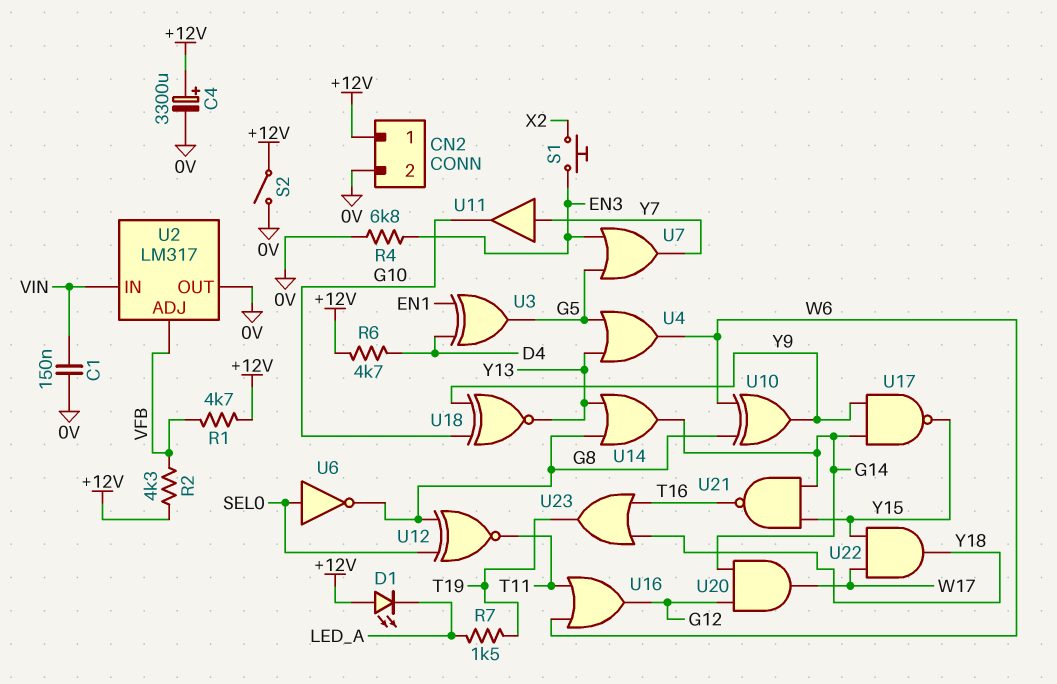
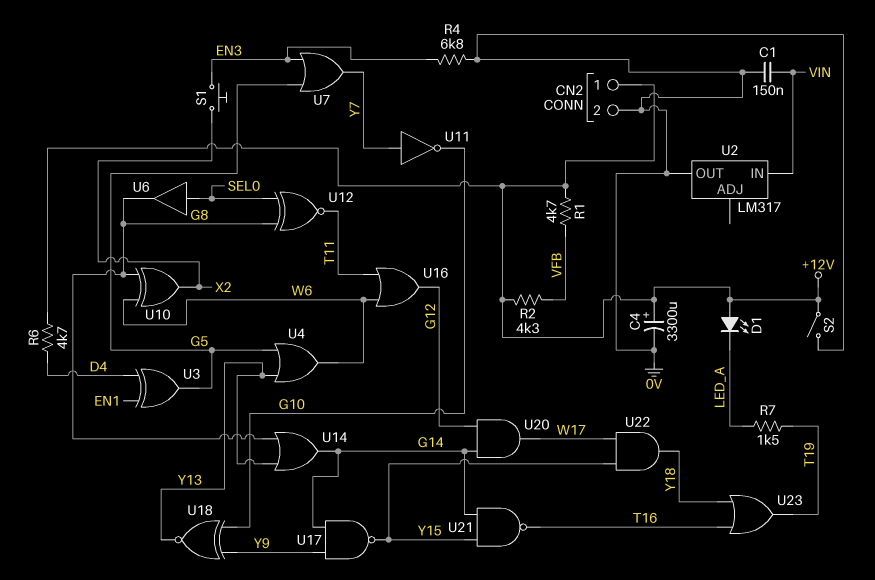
U2 pin ADJ: VFB -> none
U6: NOT (in SEL0, out G8) -> buffer (in SEL0, out G8)
U10: XOR (in G8, in W6, out Y9) -> XOR (in G8, in W6, out X2)
U11: buffer (in Y7, out G10) -> NOT (in Y7, out G10)

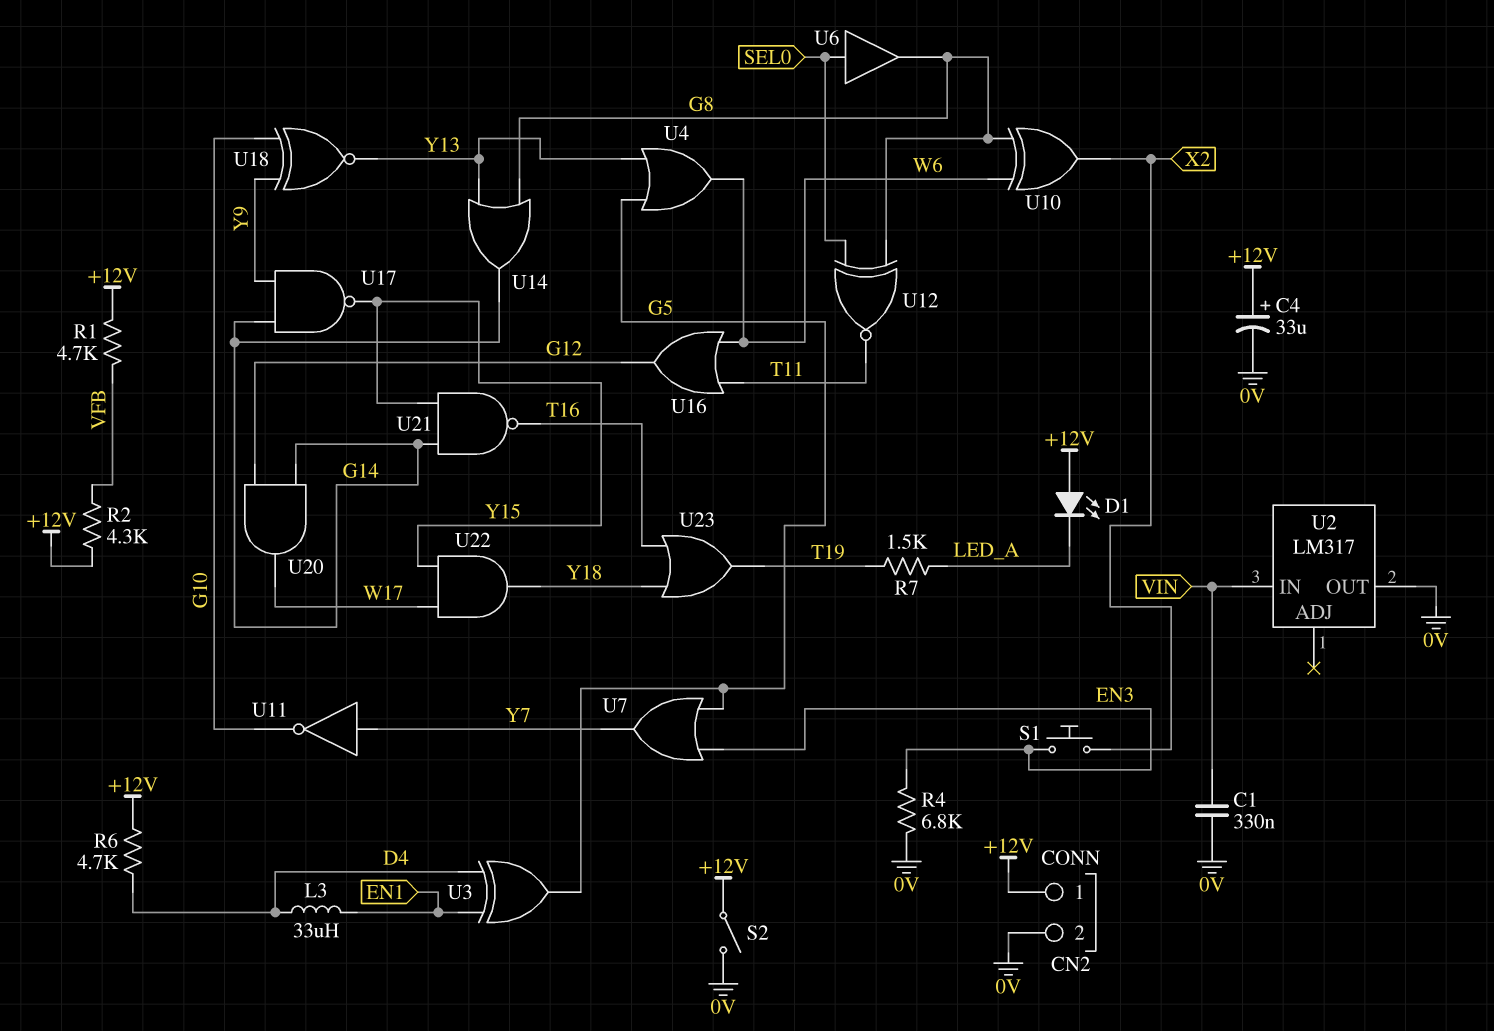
C1: 150nF (0V, VIN) -> 330nF (0V, VIN)
C4: 3300uF (plus +12V, minus 0V) -> 33uF (plus +12V, minus 0V)
L3: none -> 33uH (D4, EN1)

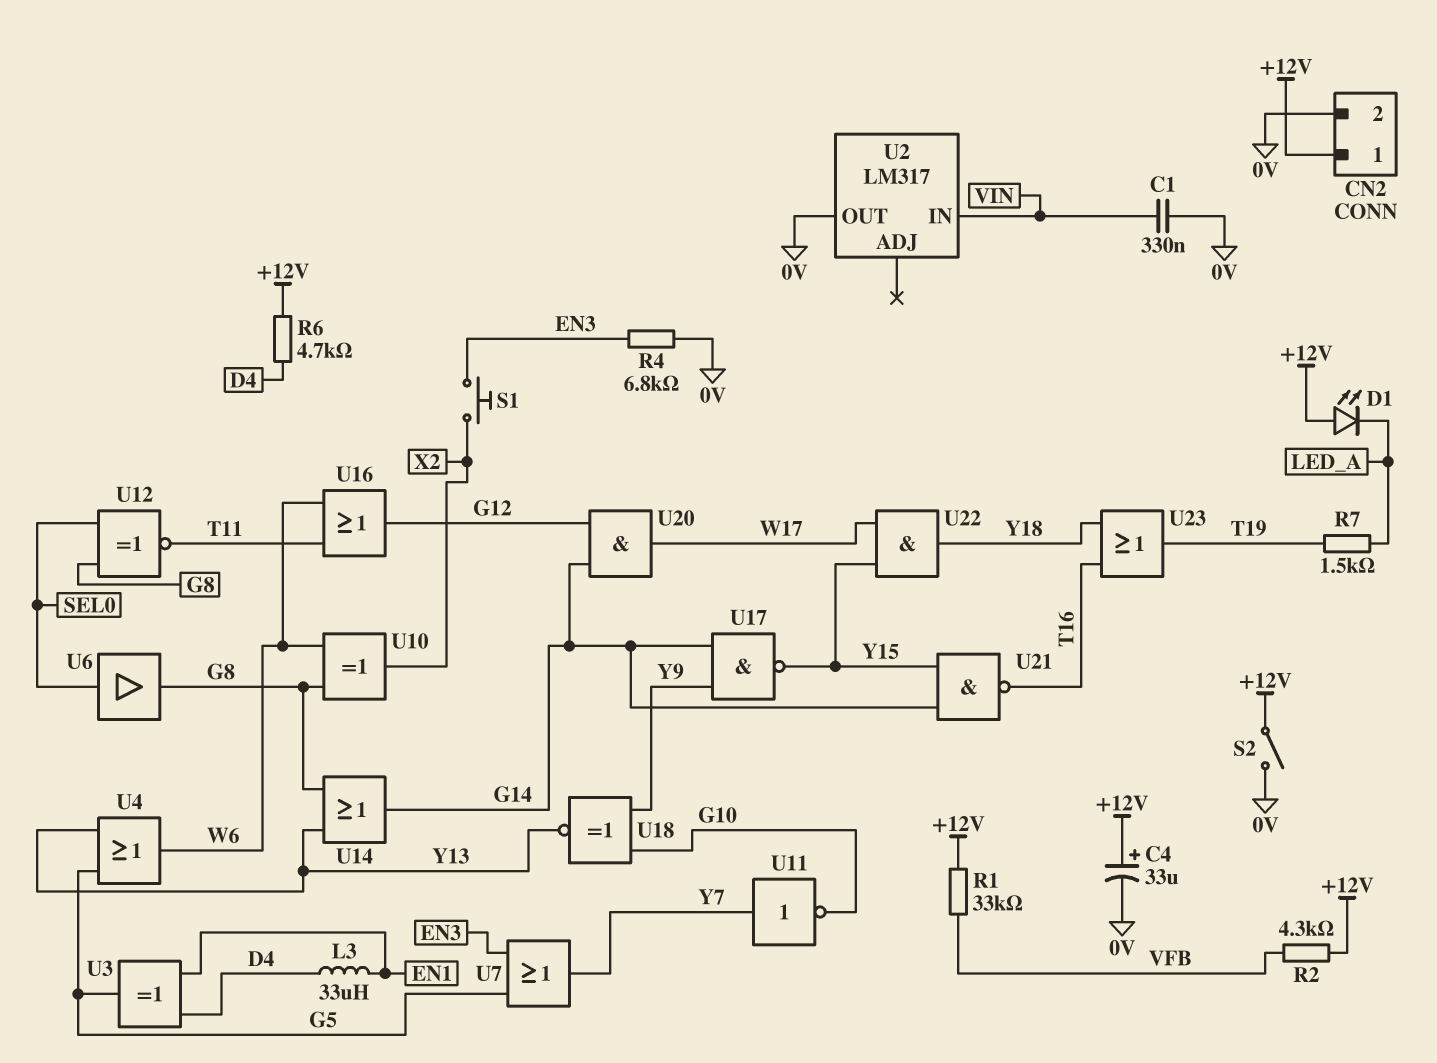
R1: 4.7k (+12V, VFB) -> 33k (+12V, VFB)

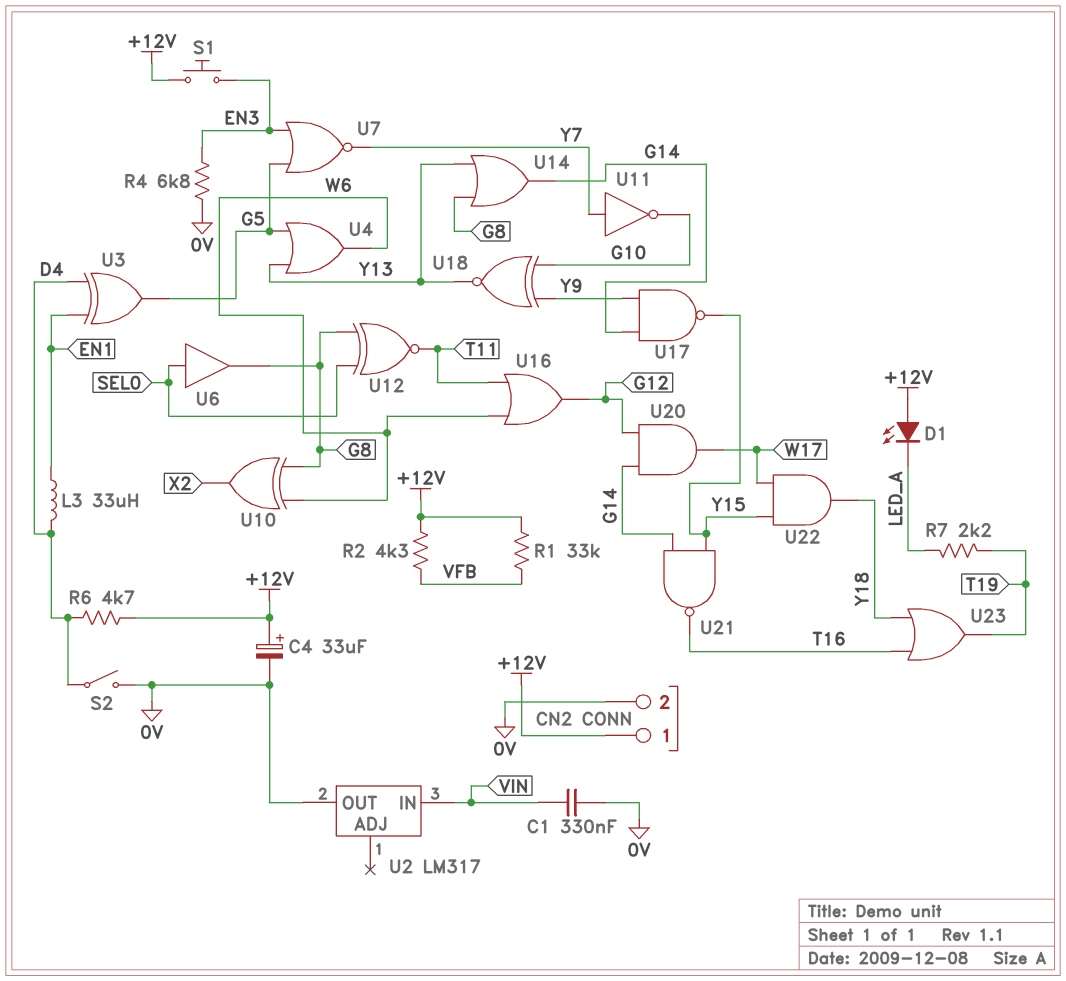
R7: 1.5k (LED_A, T19) -> 2.2k (LED_A, T19)
S1: button (EN3, X2) -> button (+12V, EN3)
S2: switch (+12V, 0V) -> switch (0V, D4)
U7: OR (in EN3, in G5, out Y7) -> NOR (in EN3, in G5, out Y7)

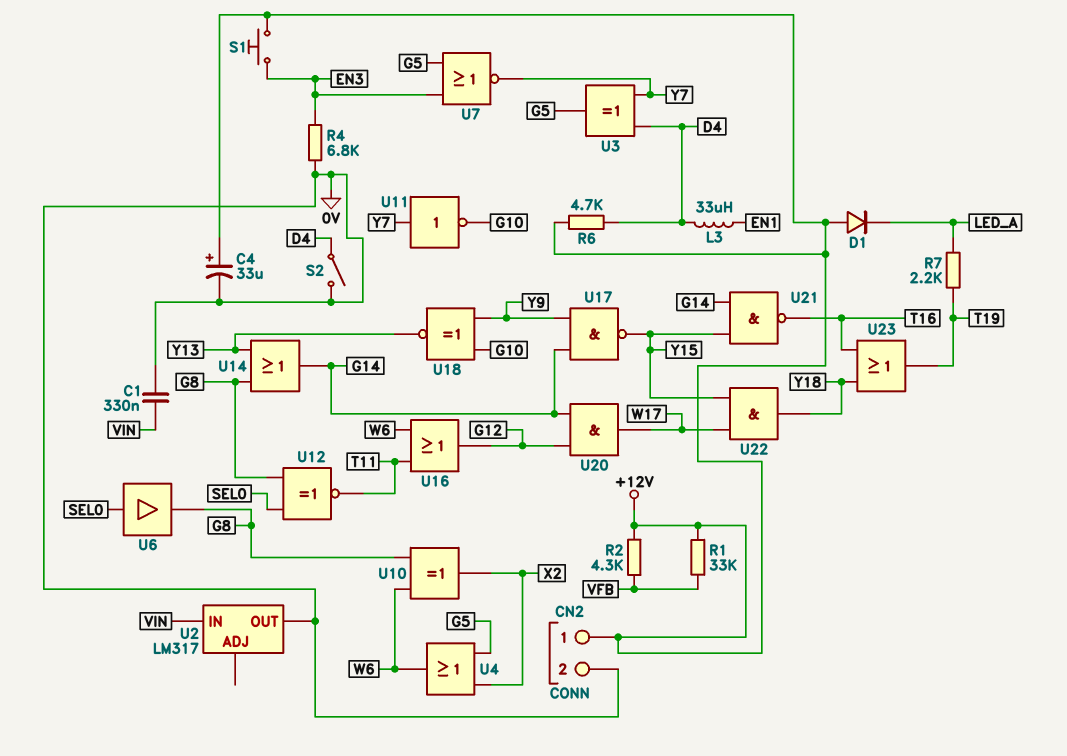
D1: LED (A +12V, K LED_A) -> diode (A +12V, K LED_A)
U3: XOR (in D4, in EN1, out G5) -> XOR (in D4, in Y7, out G5)
U4: OR (in G5, in Y13, out W6) -> OR (in G5, in X2, out W6)

